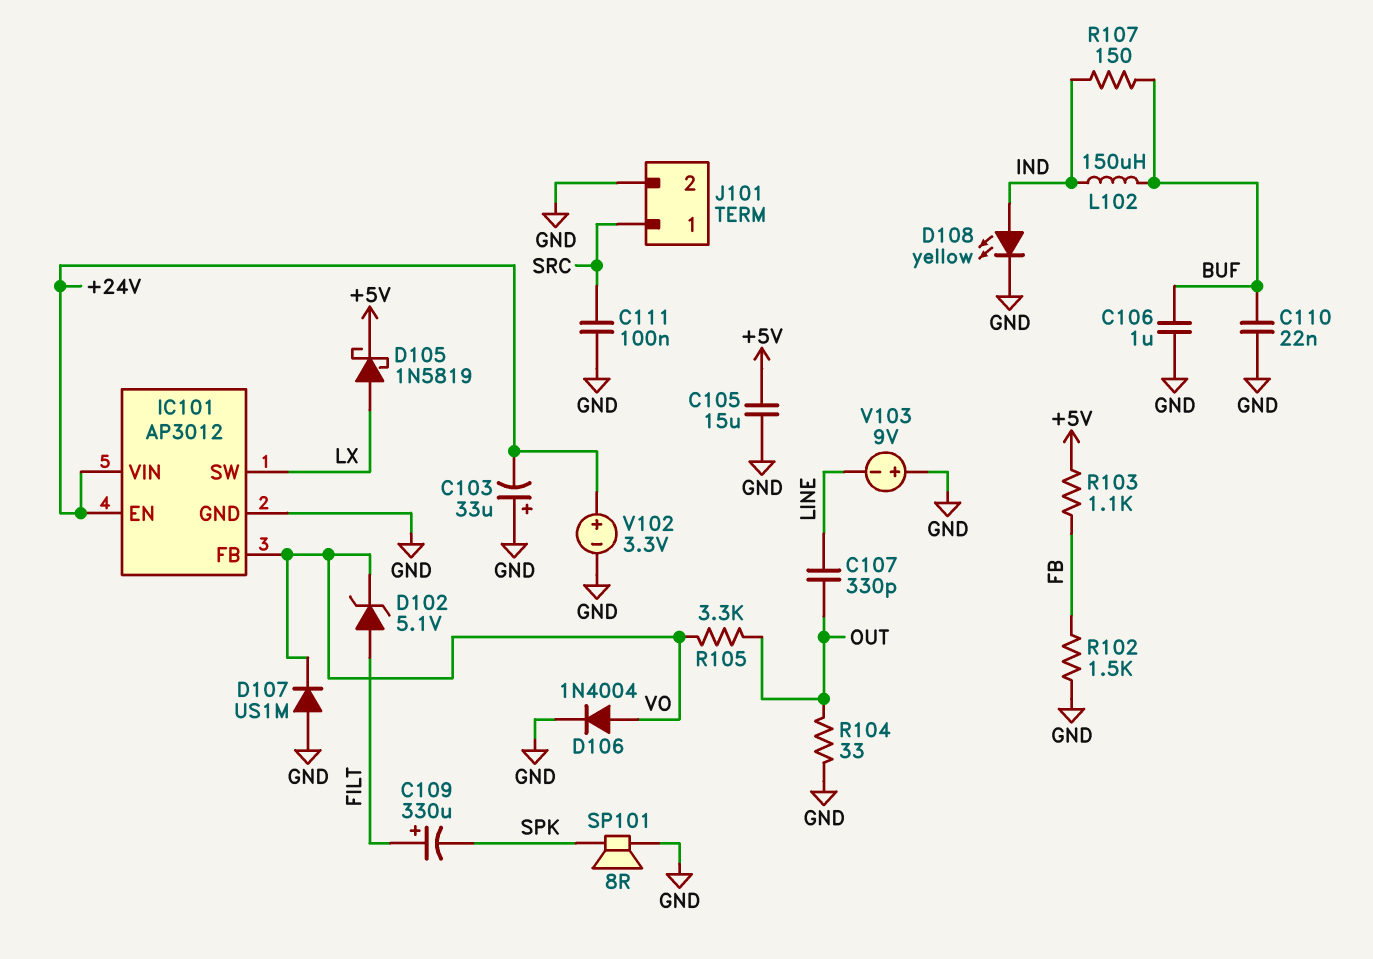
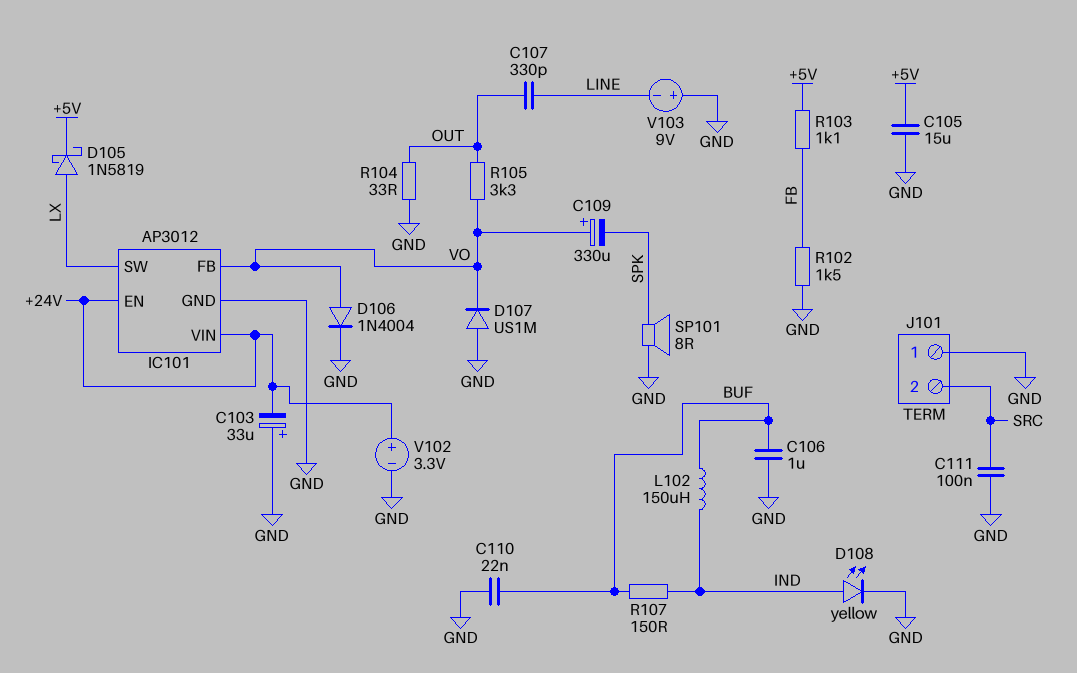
C109: 330uF (plus FILT, minus SPK) -> 330uF (plus VO, minus SPK)
D102: zener 5.1V (A FILT, K VO) -> none
J101 pin 1: SRC -> GND
J101 pin 2: GND -> SRC

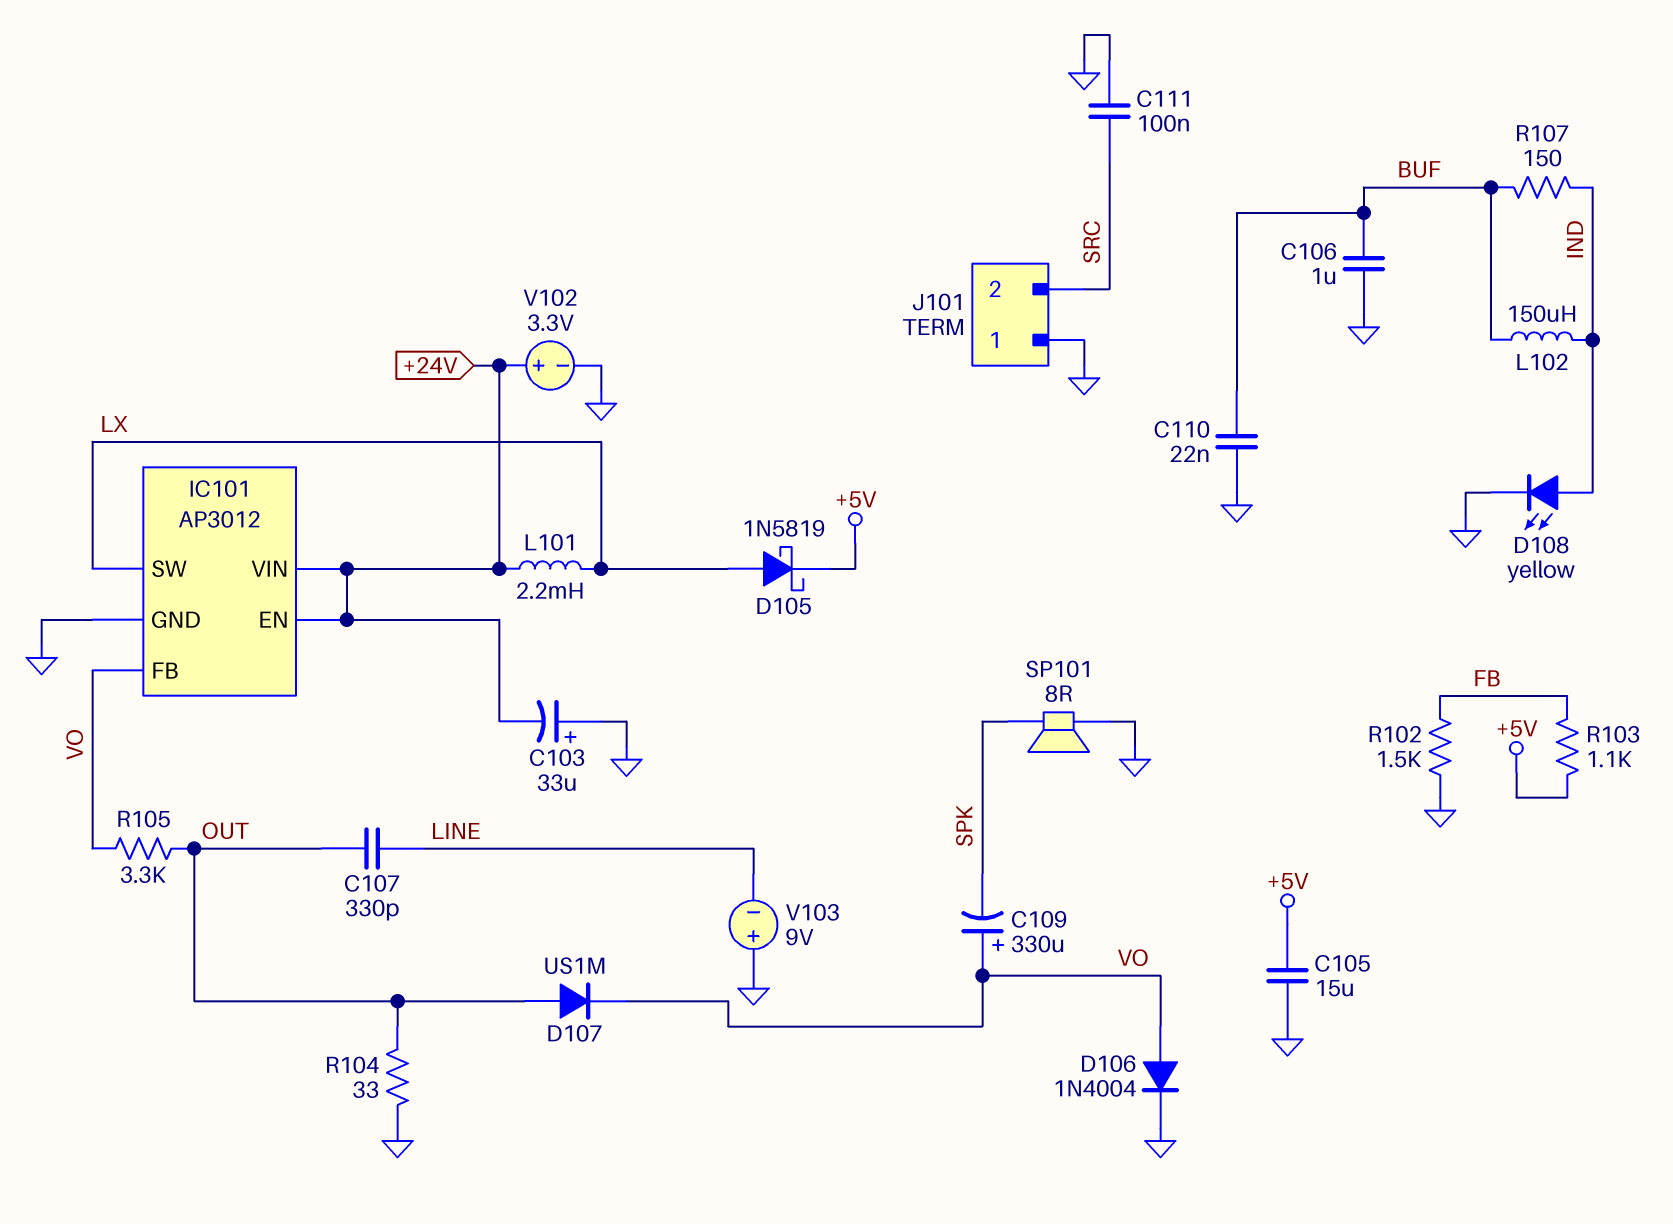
D107: diode US1M (A GND, K VO) -> diode US1M (A OUT, K VO)
L101: none -> 2.2mH (+24V, LX)

